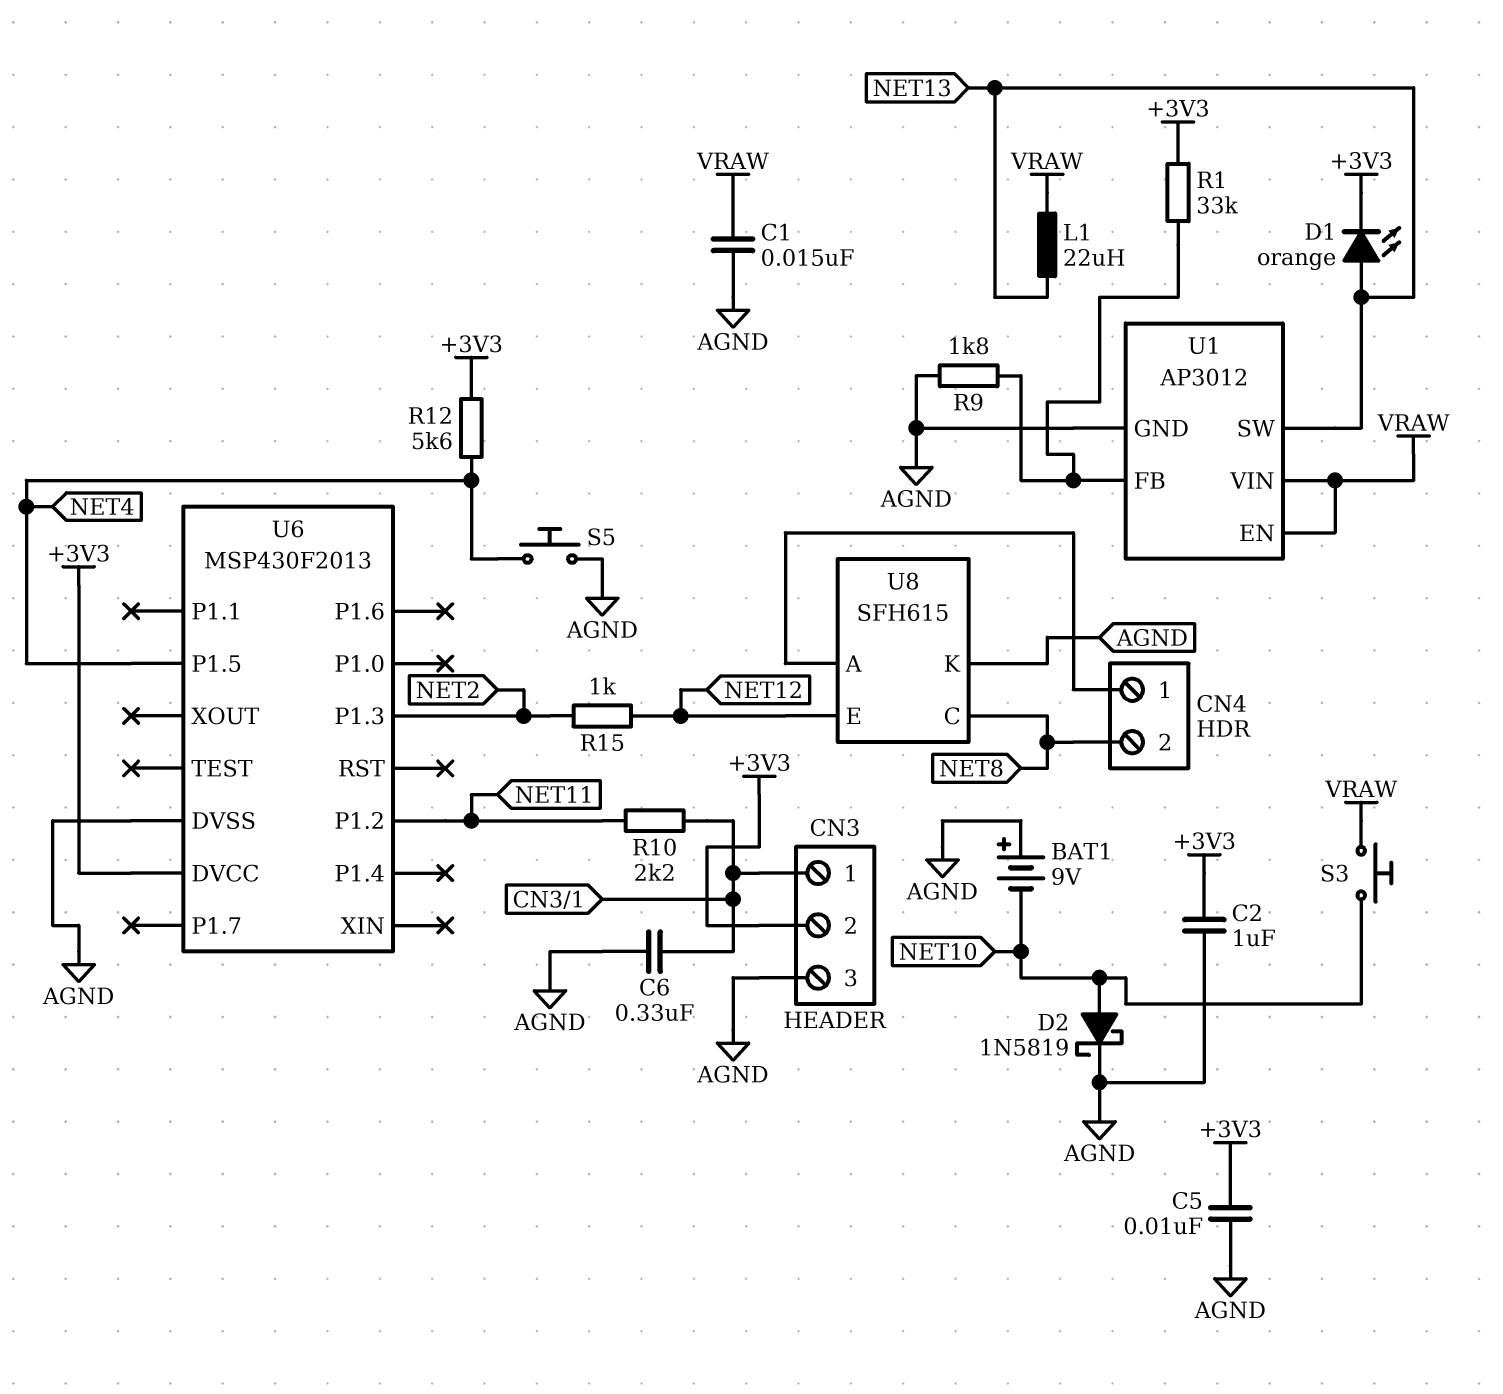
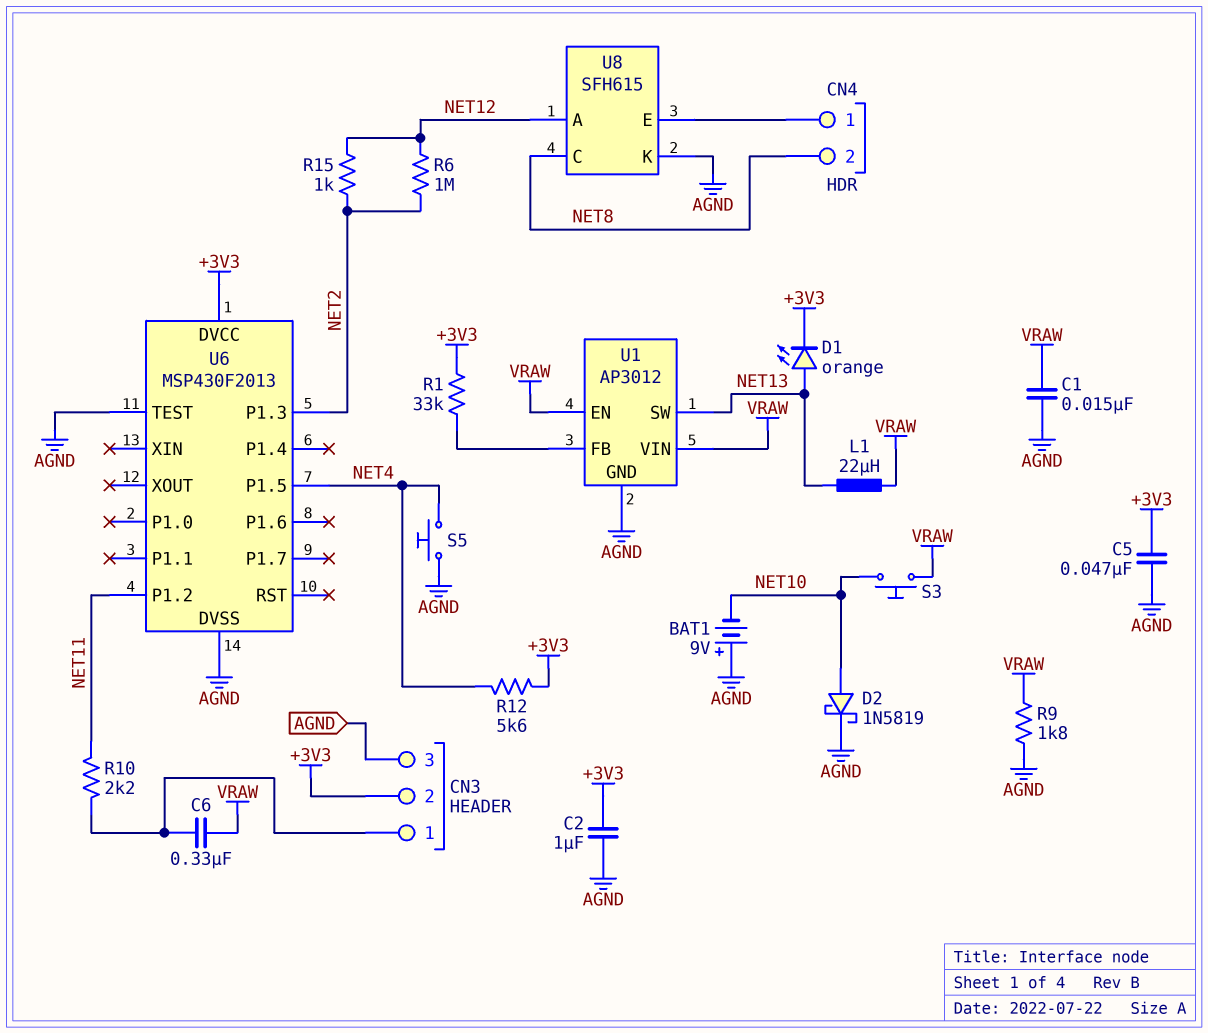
C5: 10nF (+3V3, AGND) -> 47nF (+3V3, AGND)
C6: 330nF (AGND, CN3/1) -> 330nF (CN3/1, VRAW)
R6: none -> 1M (NET2, NET12)
R9: 1.8k (AGND, U1/FB) -> 1.8k (AGND, VRAW)
U6 pin TEST: none -> AGND
U8 pin A: CN4/1 -> NET12
U8 pin E: NET12 -> CN4/1

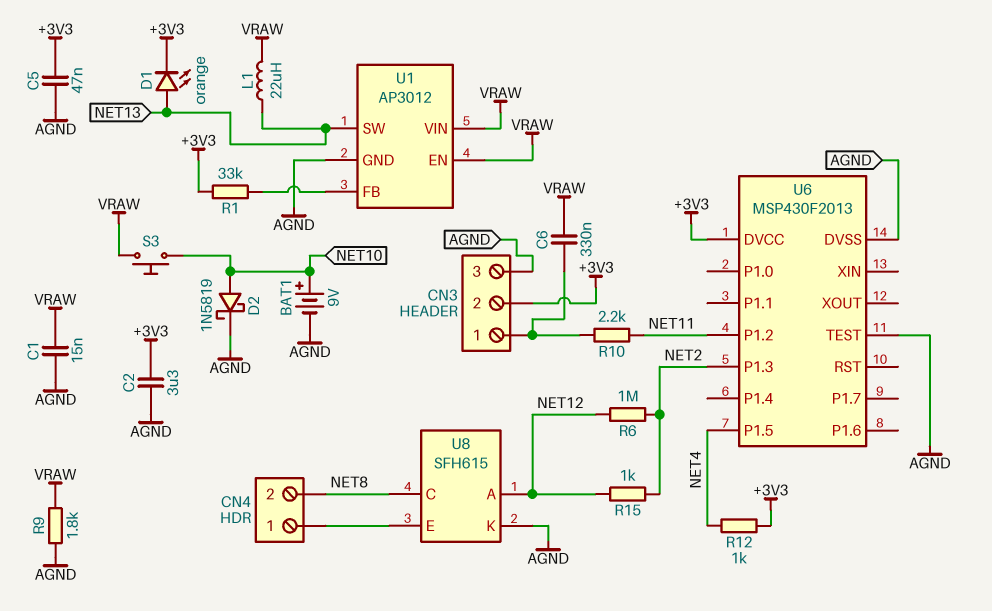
BAT1: 9V (plus AGND, minus NET10) -> 9V (plus NET10, minus AGND)
C2: 1uF (+3V3, AGND) -> 3.3uF (+3V3, AGND)
R12: 5.6k (+3V3, NET4) -> 1k (+3V3, NET4)
S5: button (AGND, NET4) -> none

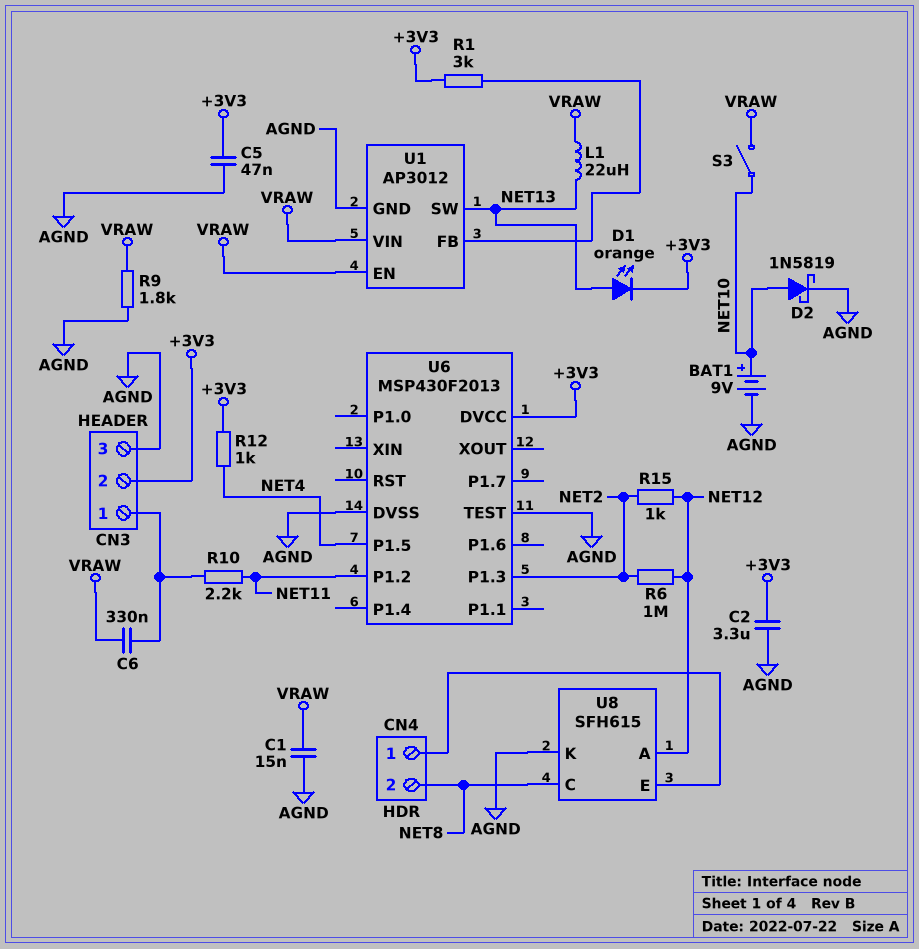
R1: 33k (+3V3, U1/FB) -> 3k (+3V3, U1/FB)
S3: button (NET10, VRAW) -> switch (NET10, VRAW)

